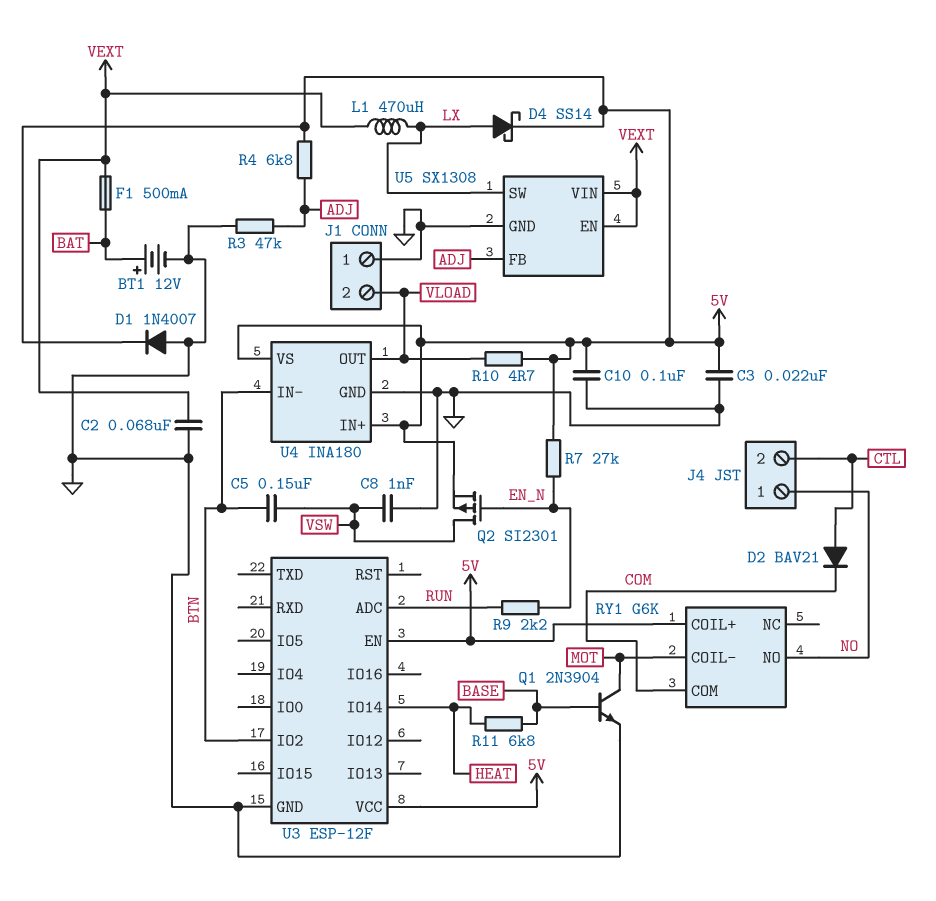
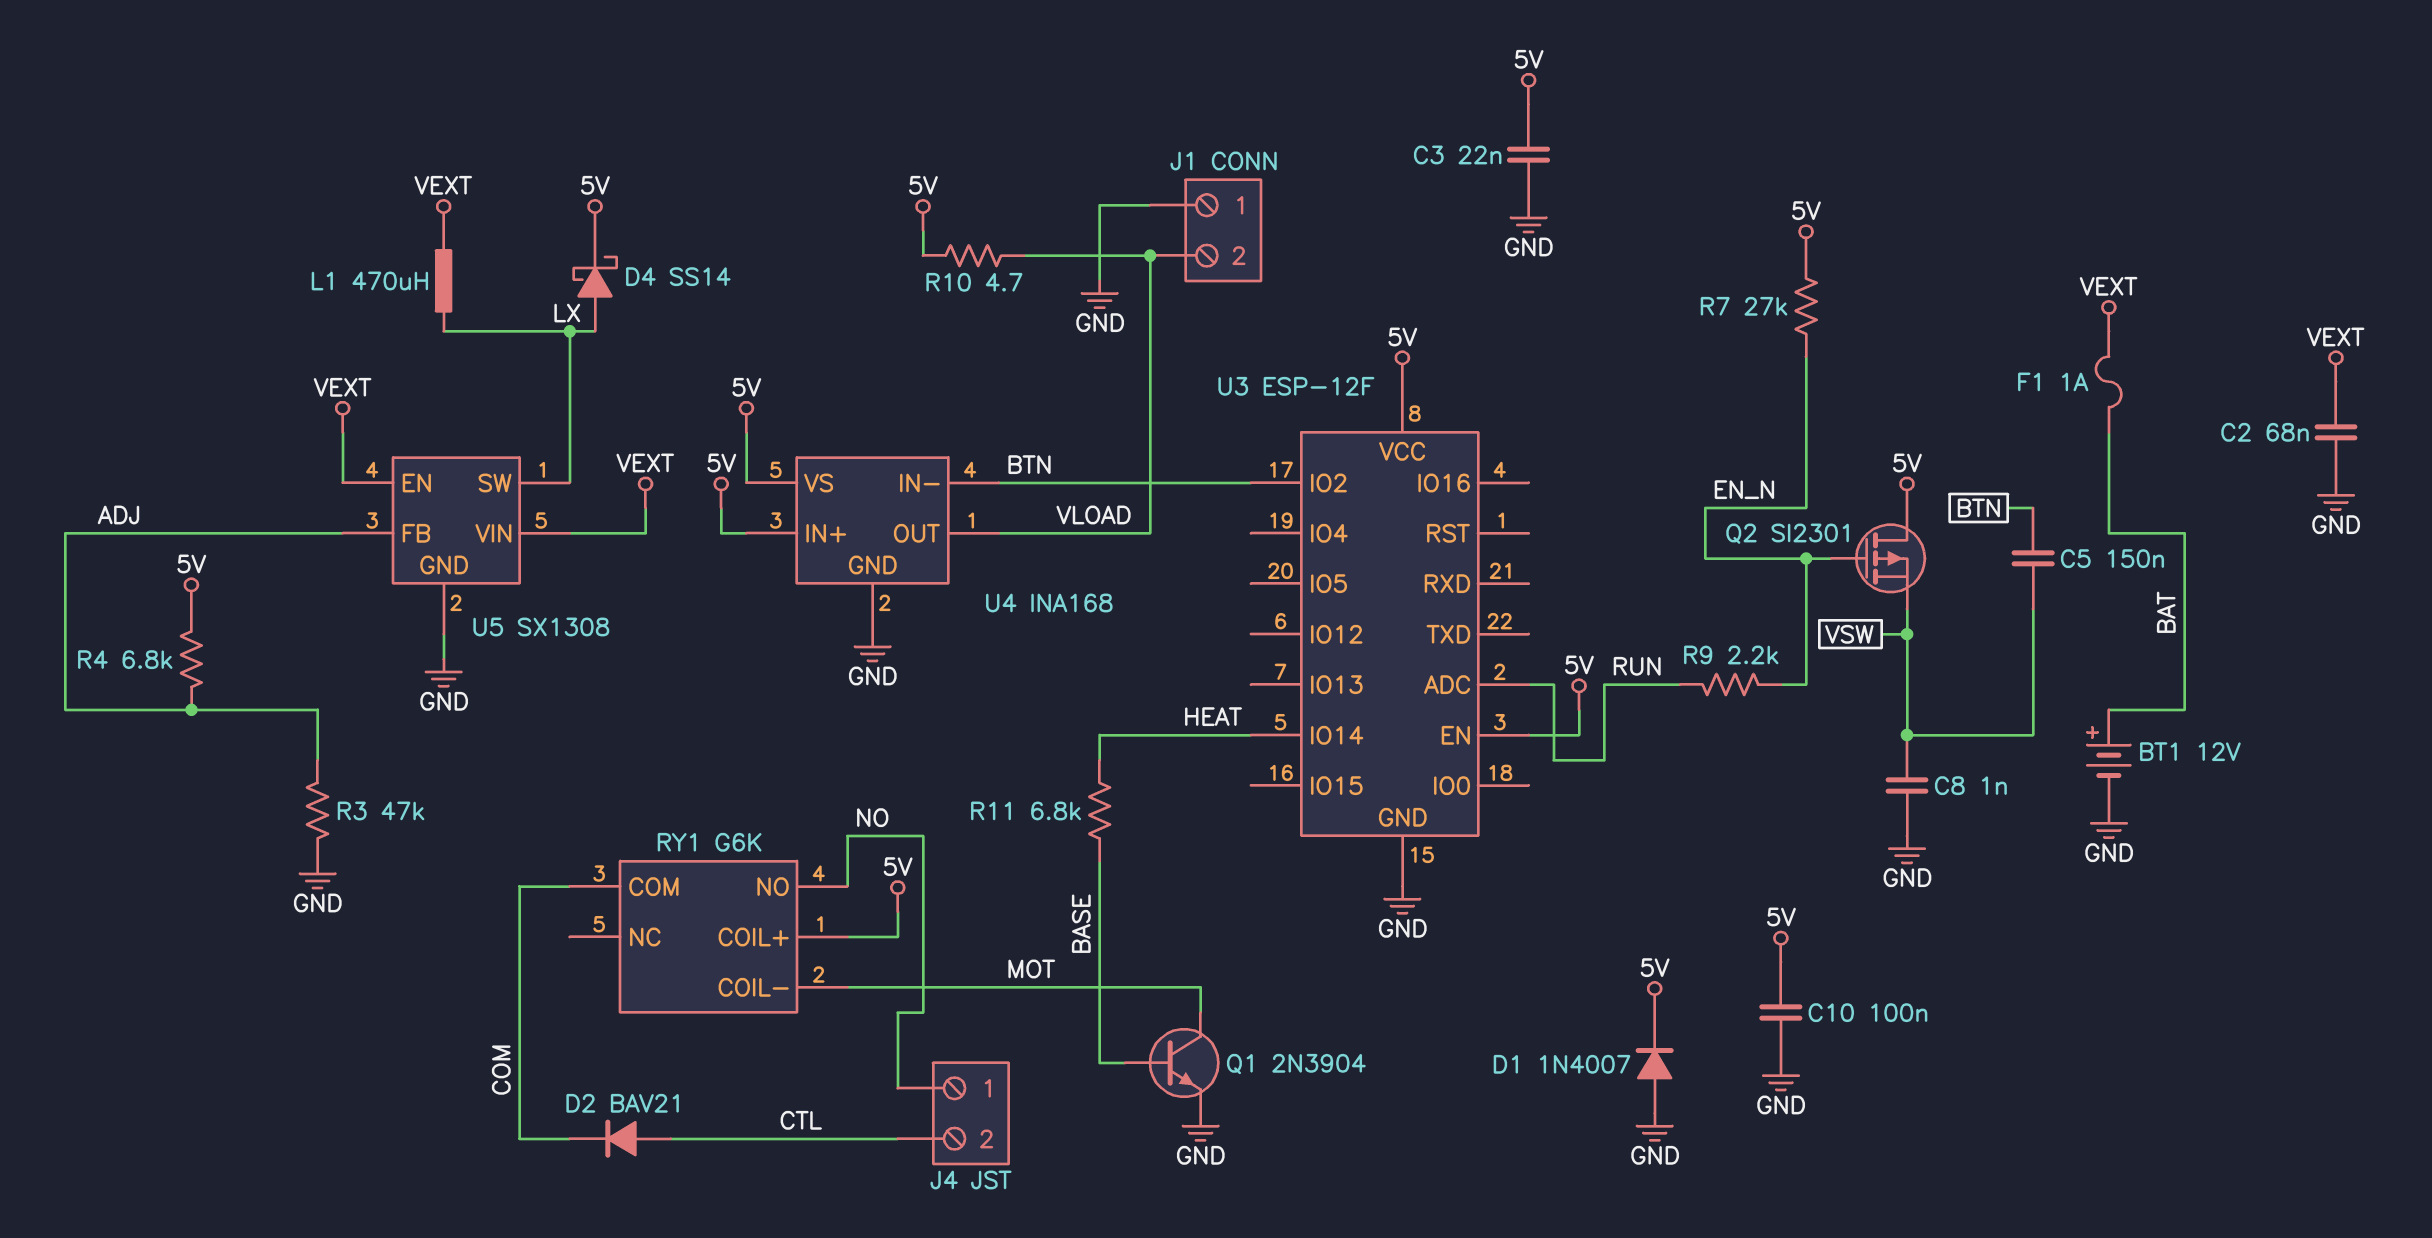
F1: 500mA (BAT, VEXT) -> 1A (BAT, VEXT)
Q2: PMOS SI2301 (G EN_N, D VSW, S 5V) -> PMOS SI2301 (G EN_N, D 5V, S VSW)
U4: INA180 -> INA168

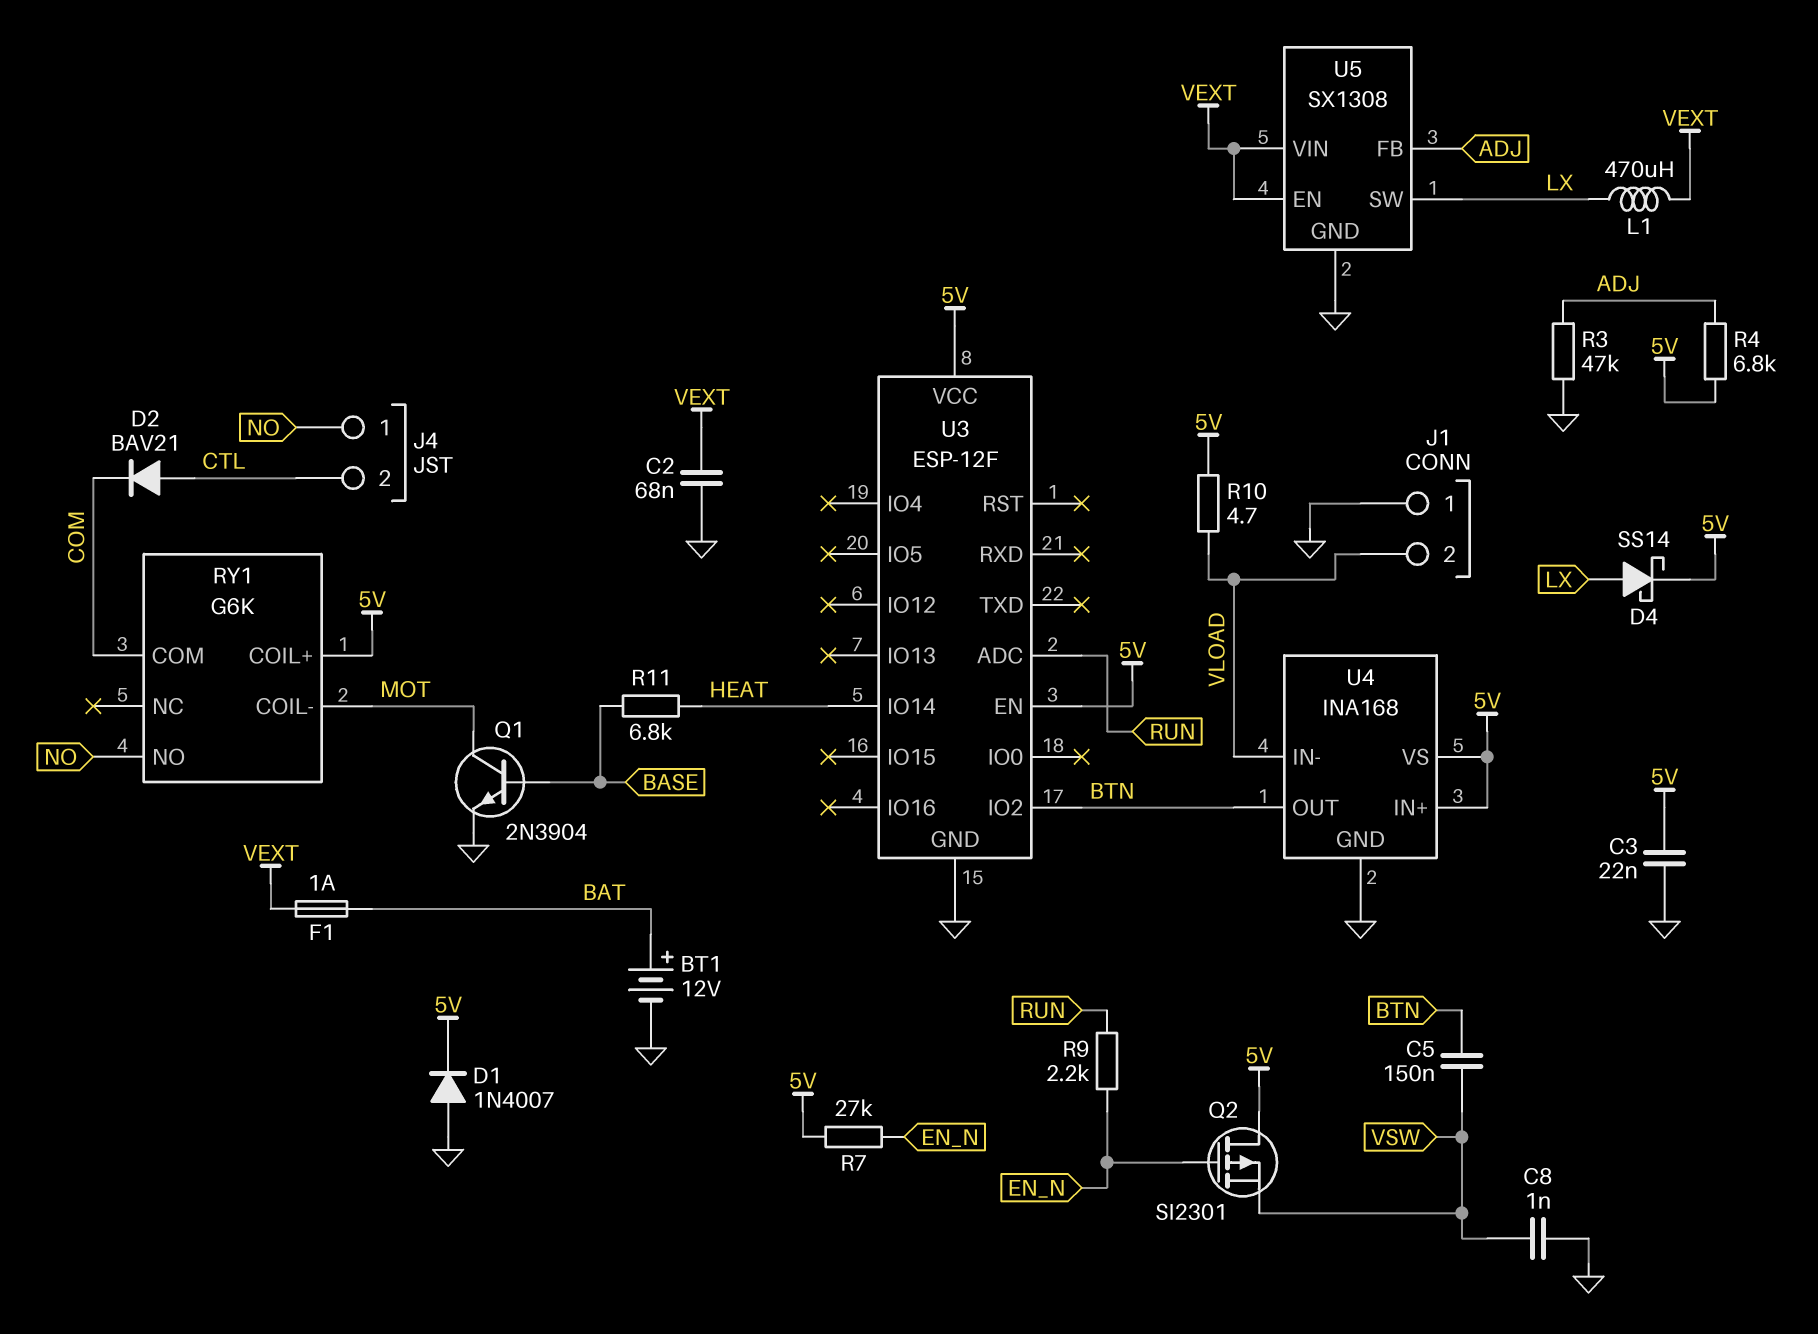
C10: 100nF (5V, GND) -> none
U4 pin IN-: BTN -> VLOAD
U4 pin OUT: VLOAD -> BTN

